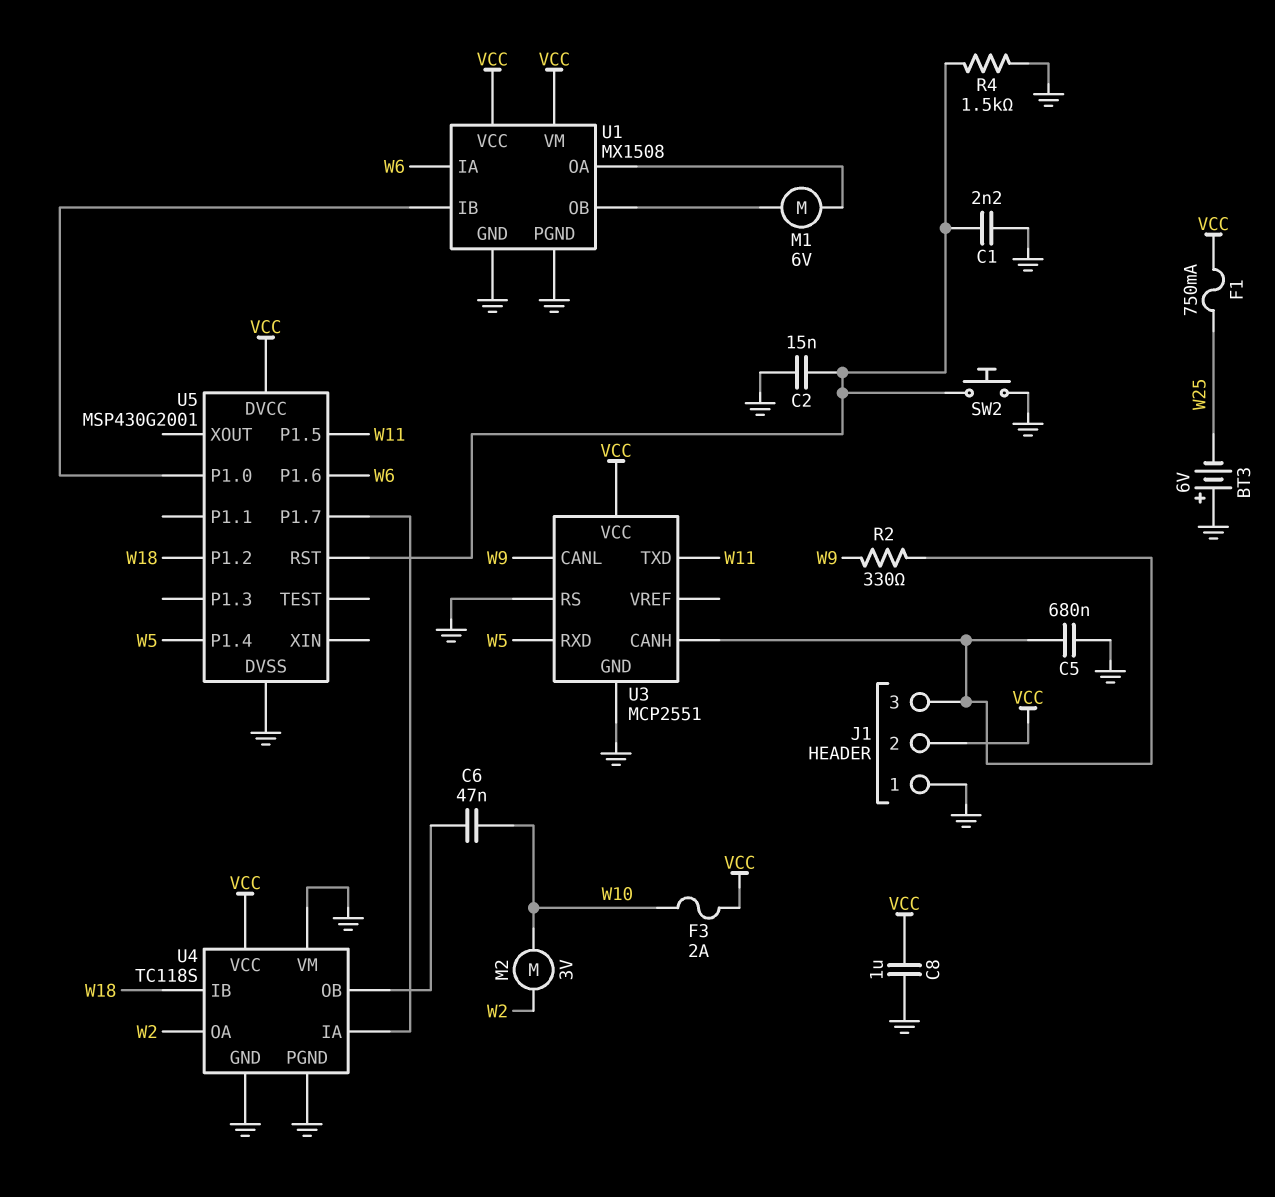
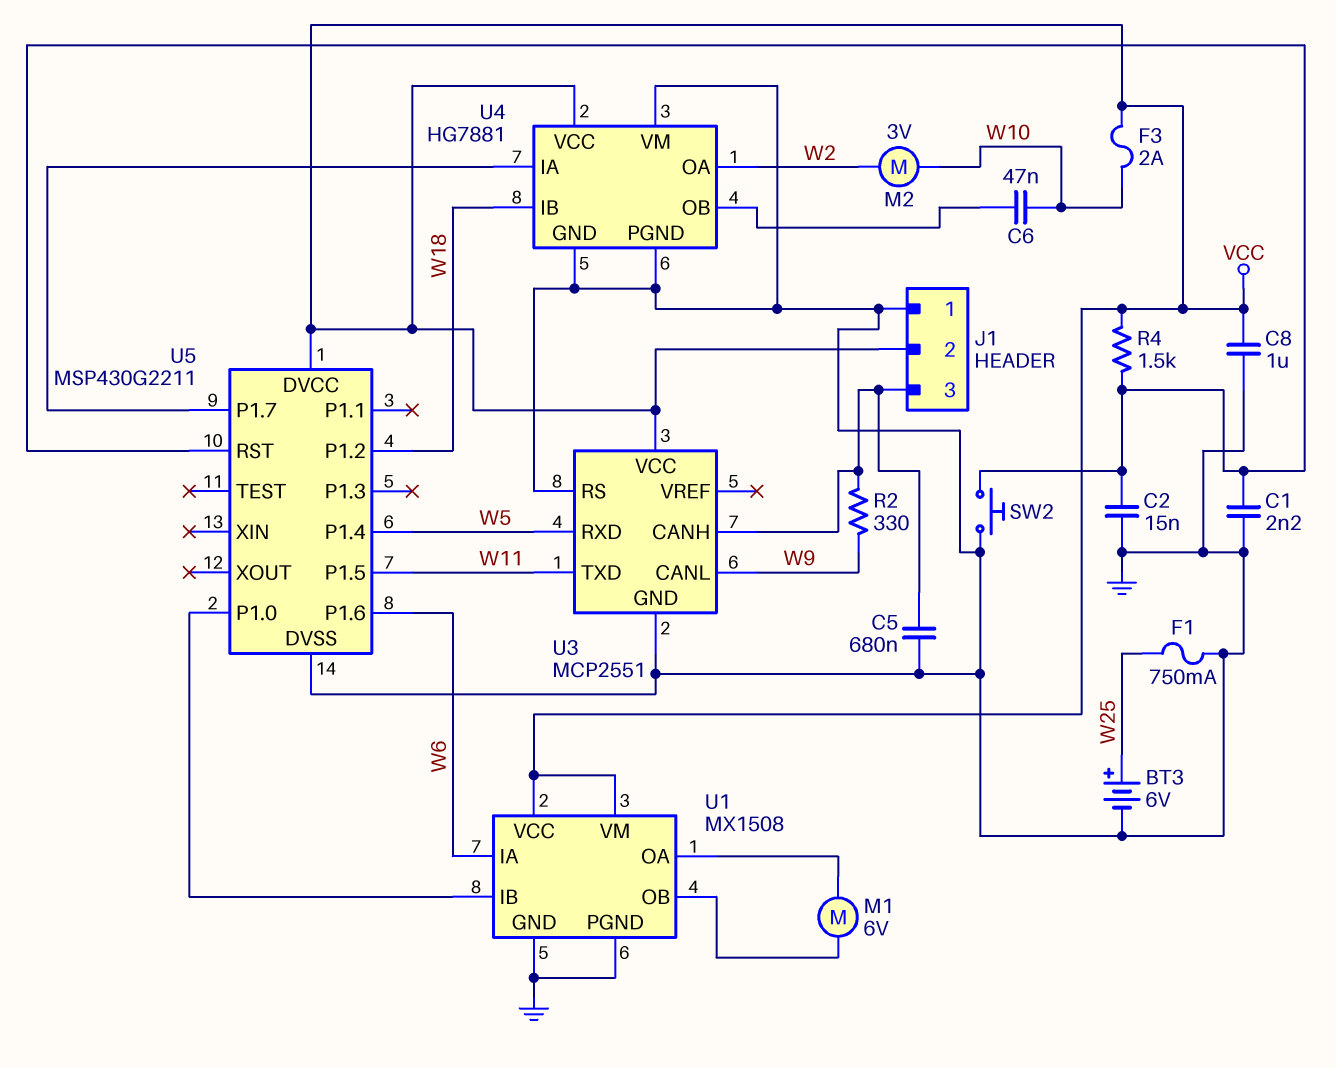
BT3: 6V (plus GND, minus W25) -> 6V (plus W25, minus GND)
F1: 750mA (VCC, W25) -> 750mA (GND, W25)
R4: 1.5k (GND, U5/RST) -> 1.5k (U5/RST, VCC)
U4: TC118S -> HG7881
U5: MSP430G2001 -> MSP430G2211

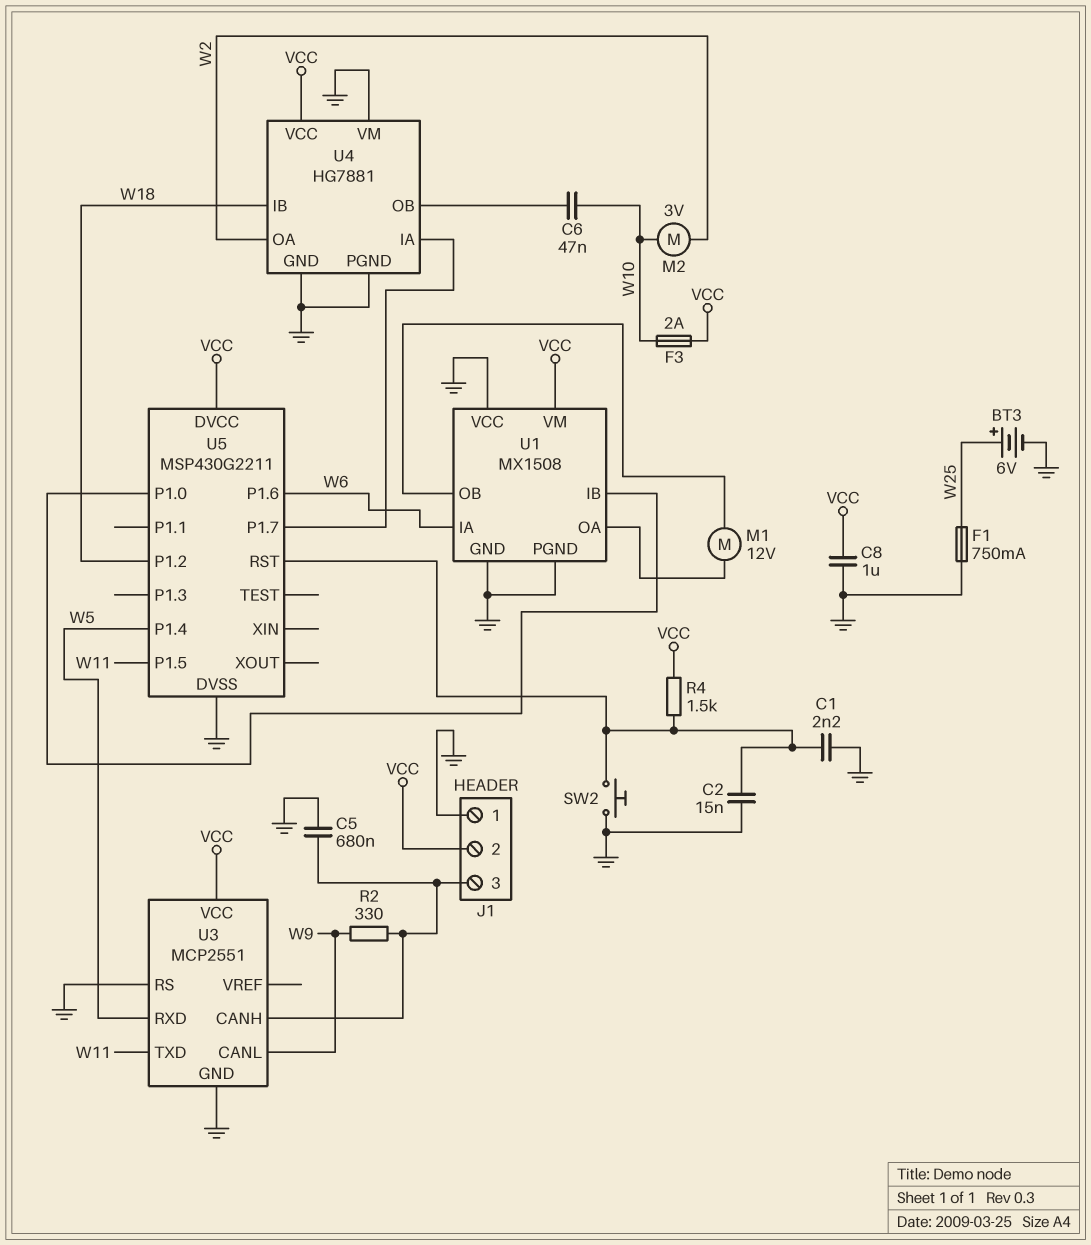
M1: motor 6V (U1/OA, U1/OB) -> motor 12V (U1/OA, U1/OB)
U1 pin VCC: VCC -> GND

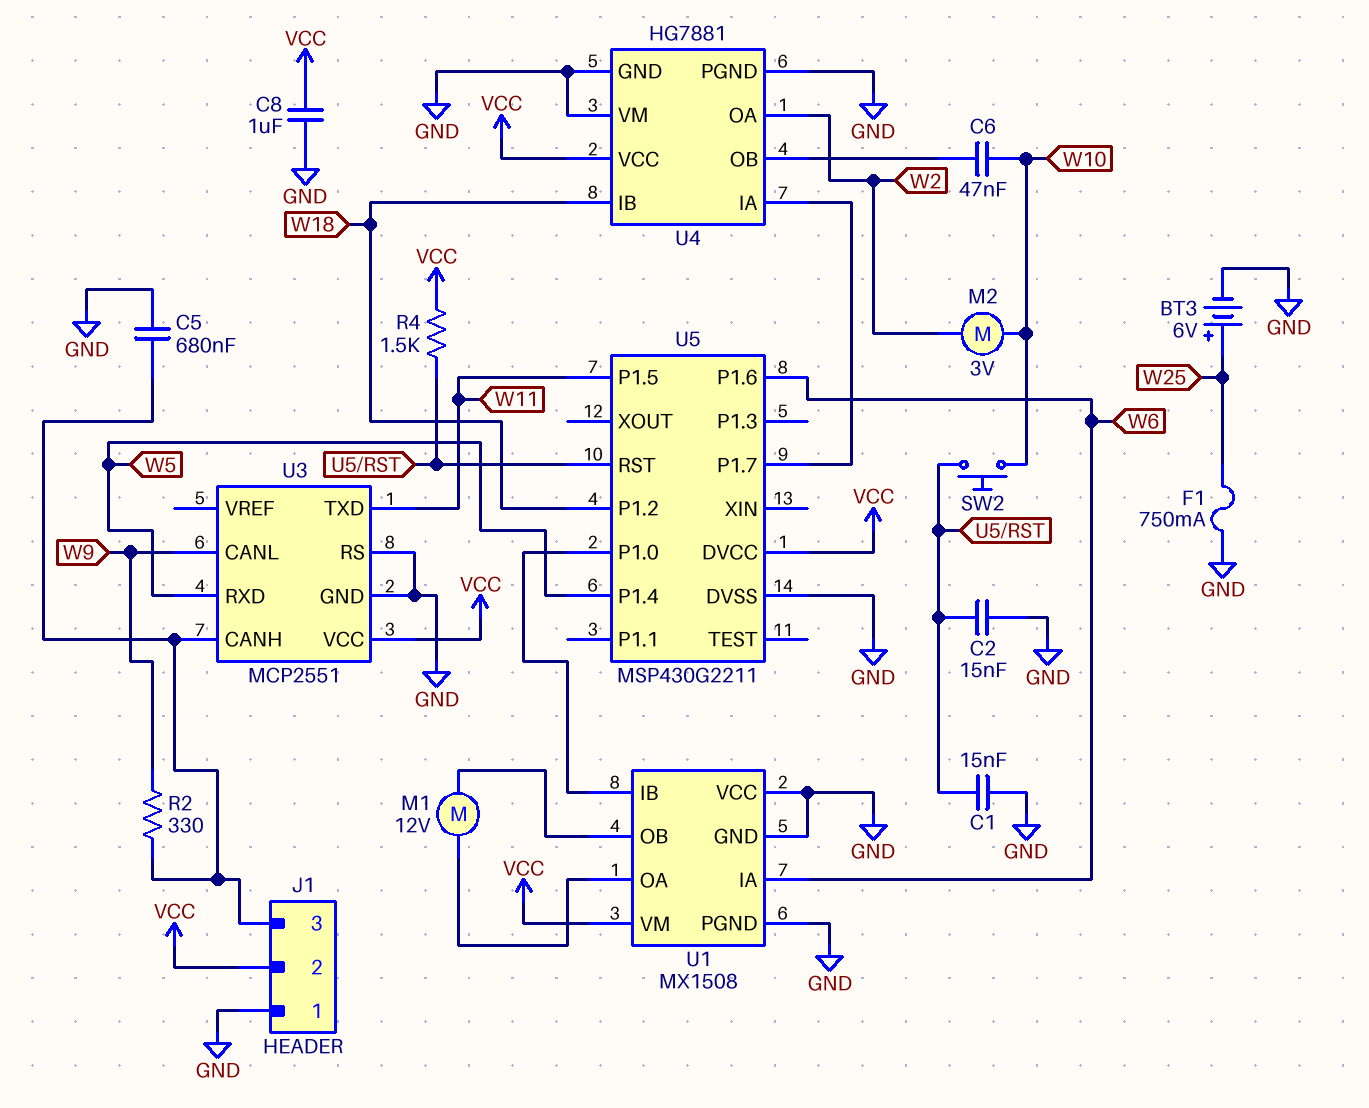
C1: 2.2nF (GND, U5/RST) -> 15nF (GND, U5/RST)
F3: 2A (VCC, W10) -> none
SW2: button (GND, U5/RST) -> button (U5/RST, W10)

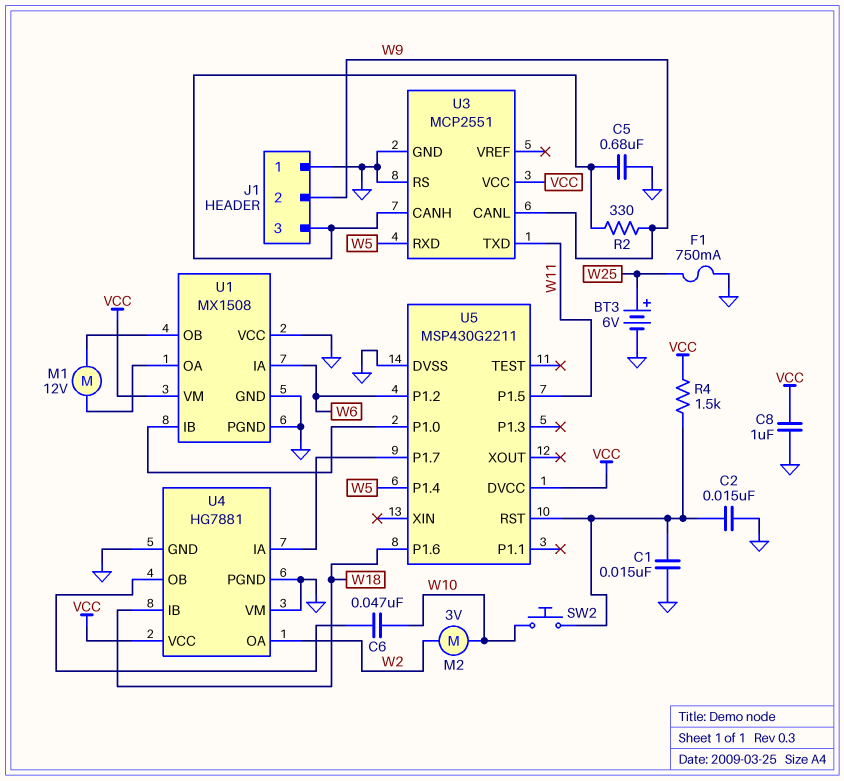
J1 pin 2: VCC -> W9
U5 pin P1.2: W18 -> W6
U5 pin P1.6: W6 -> W18

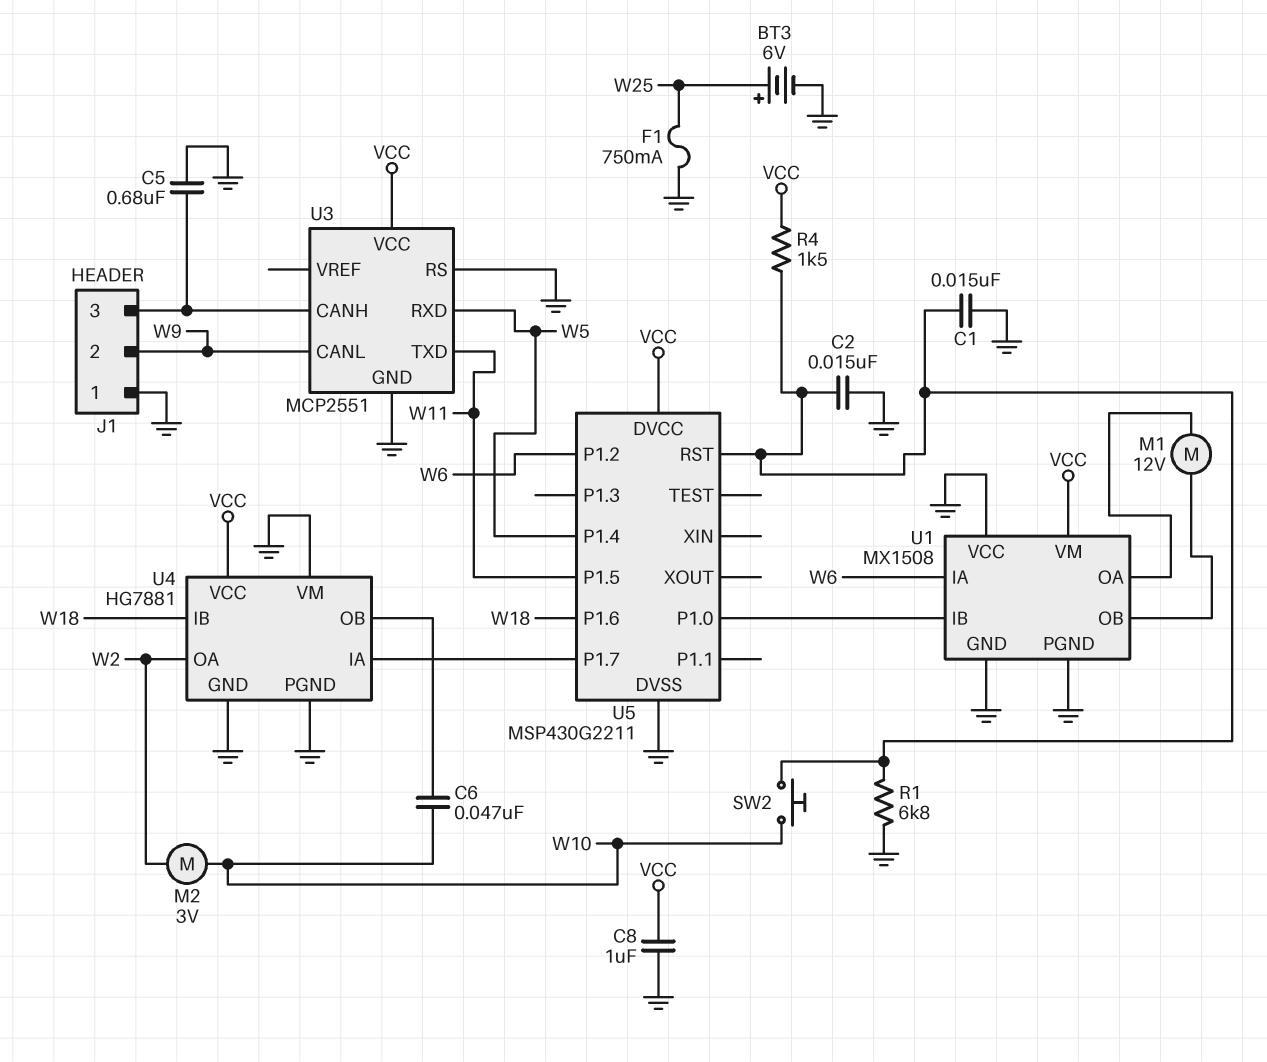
R1: none -> 6.8k (GND, U5/RST)
R2: 330 (J1/3, W9) -> none

